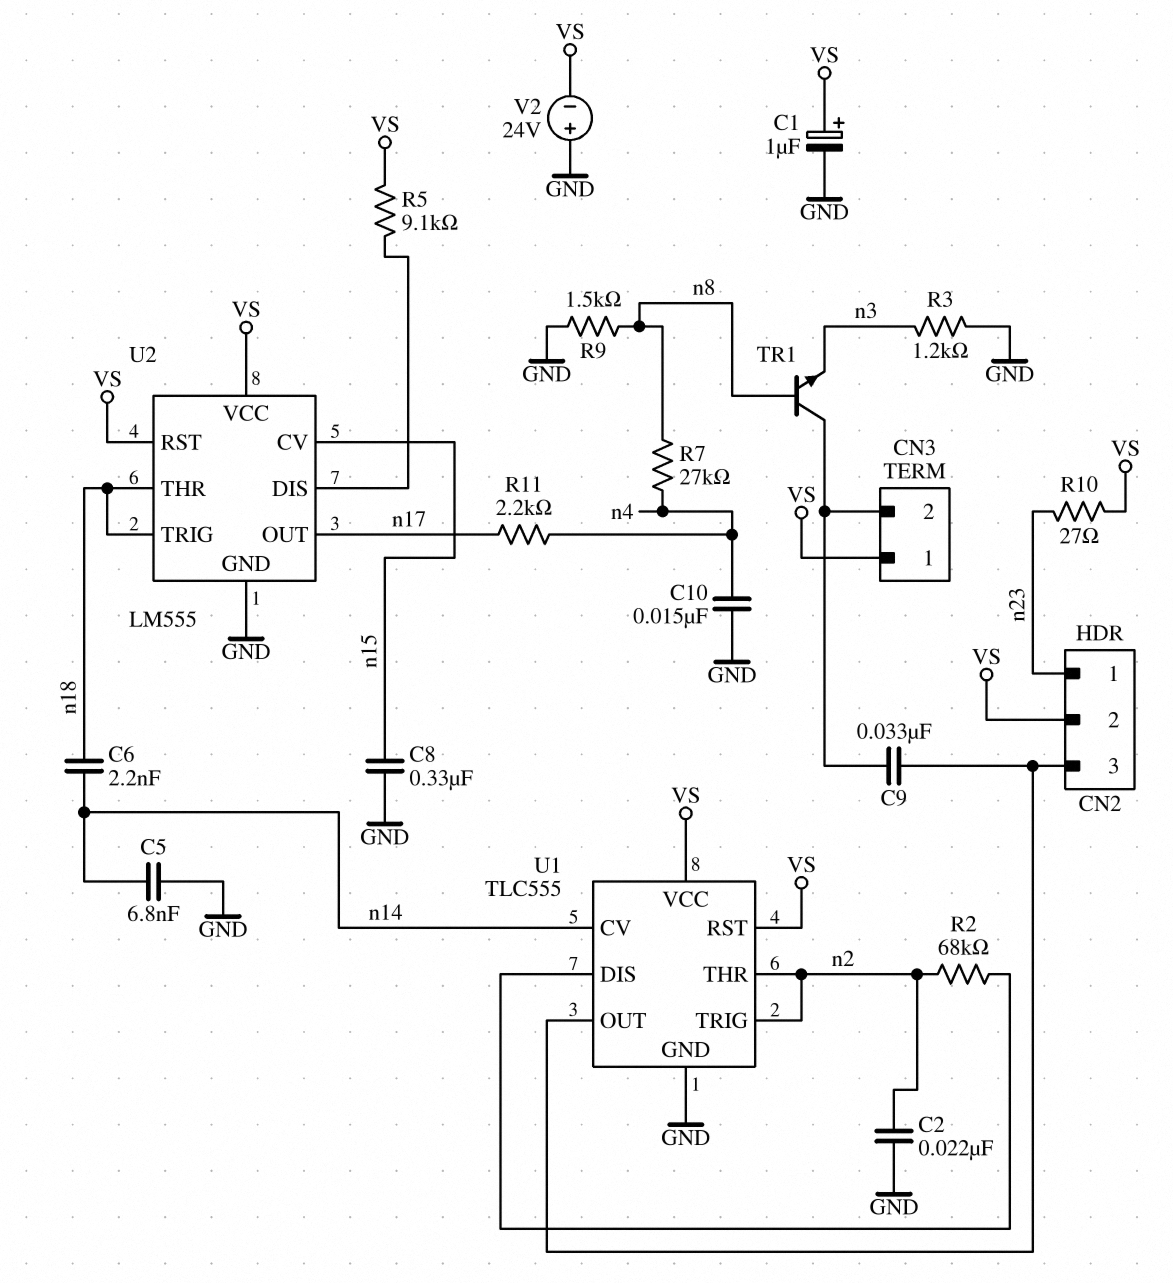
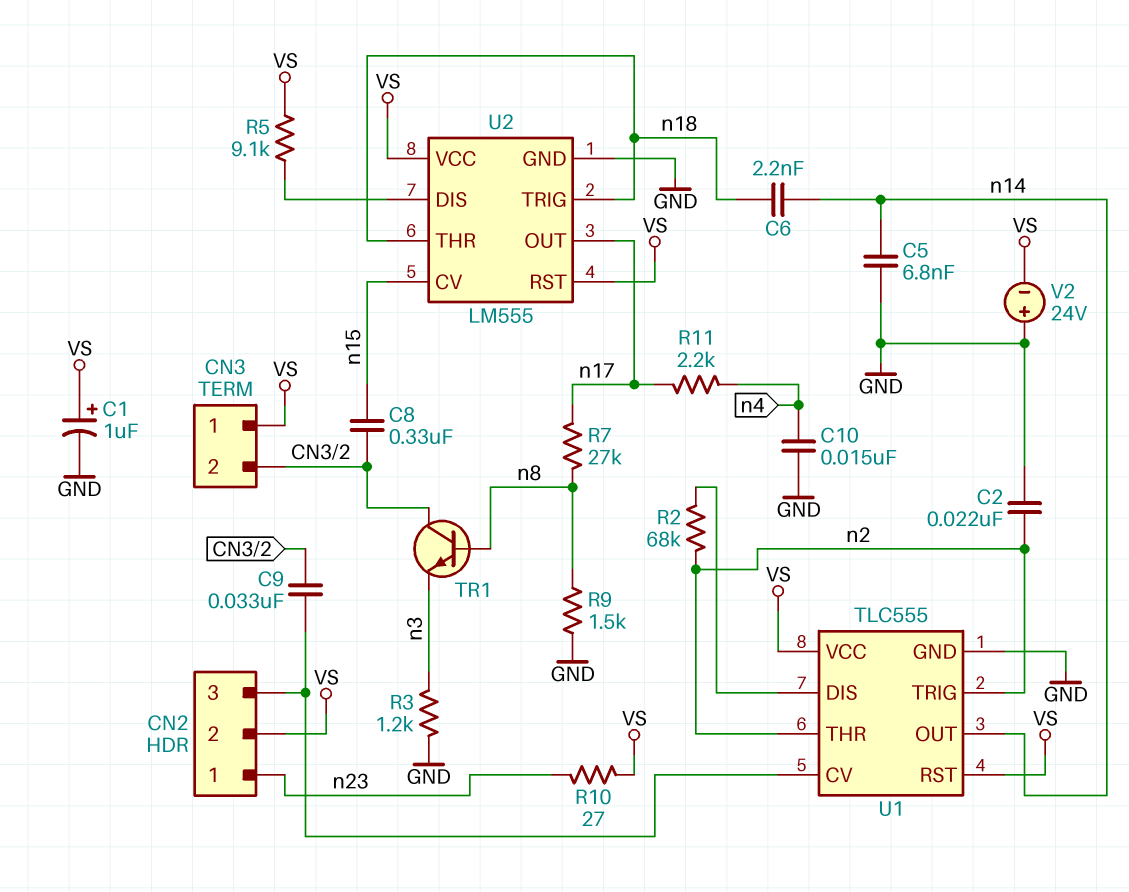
C8: 330nF (GND, n15) -> 330nF (CN3/2, n15)
R7: 27k (n4, n8) -> 27k (n8, n17)
U1 pin CV: n14 -> CN2/3
U1 pin OUT: CN2/3 -> n14

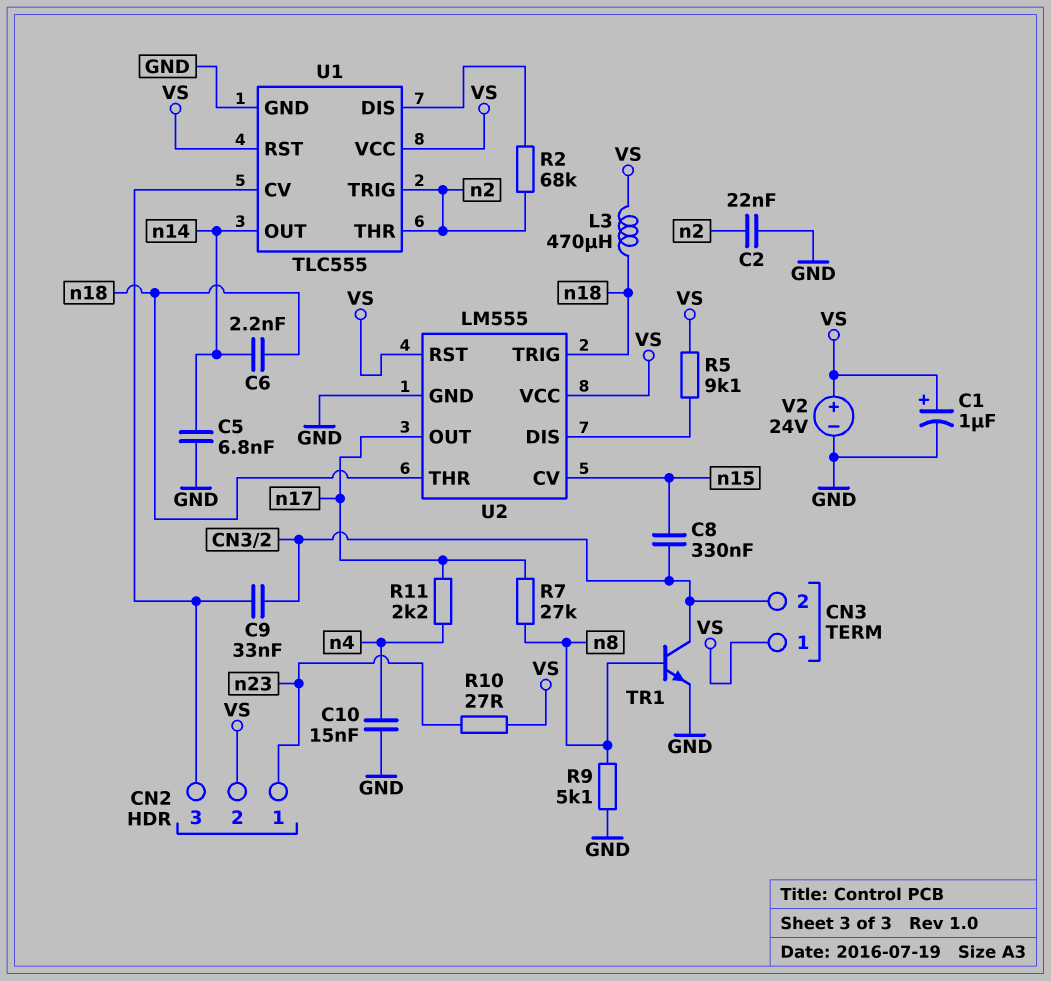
L3: none -> 470uH (VS, n18)
R3: 1.2k (GND, n3) -> none
R9: 1.5k (GND, n8) -> 5.1k (GND, n8)
TR1: NPN (B n8, C CN3/2, E n3) -> NPN (B n8, C CN3/2, E GND)
V2: 24V (plus GND, minus VS) -> 24V (plus VS, minus GND)

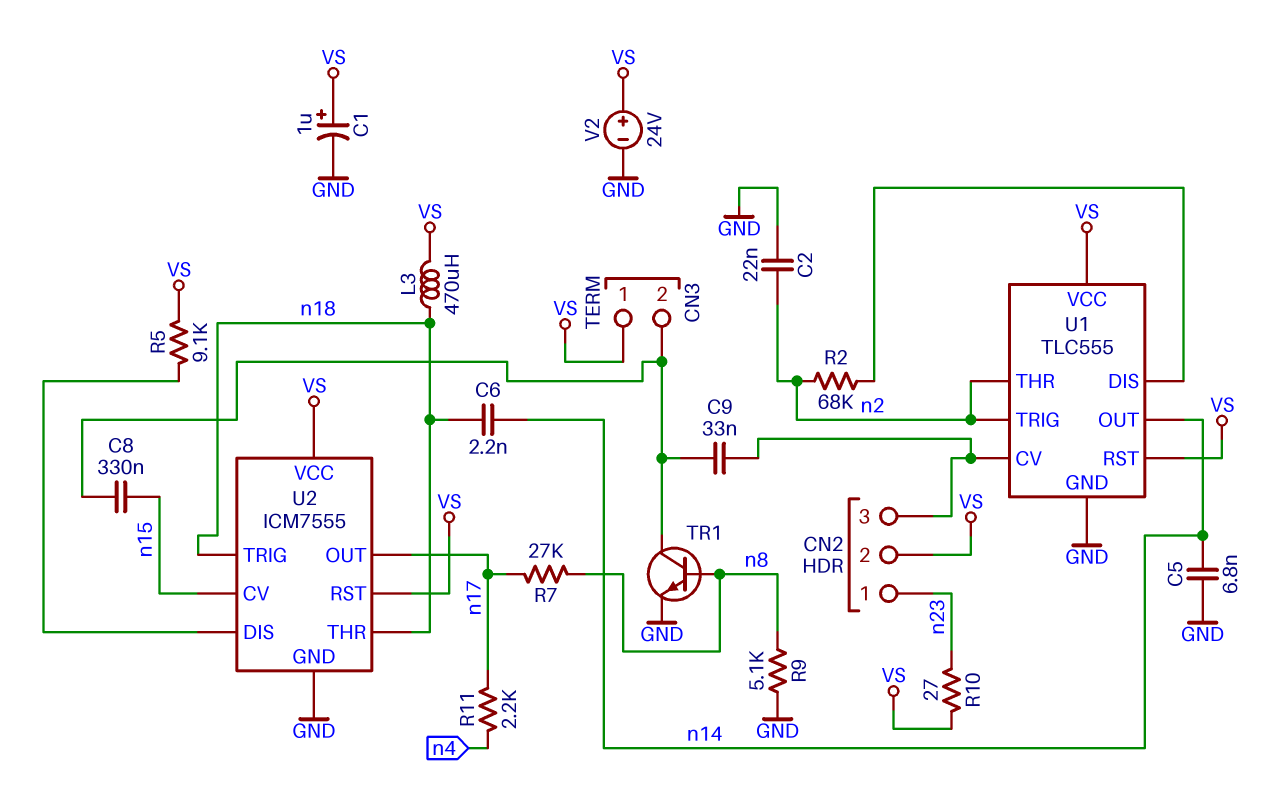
C10: 15nF (GND, n4) -> none
U2: LM555 -> ICM7555

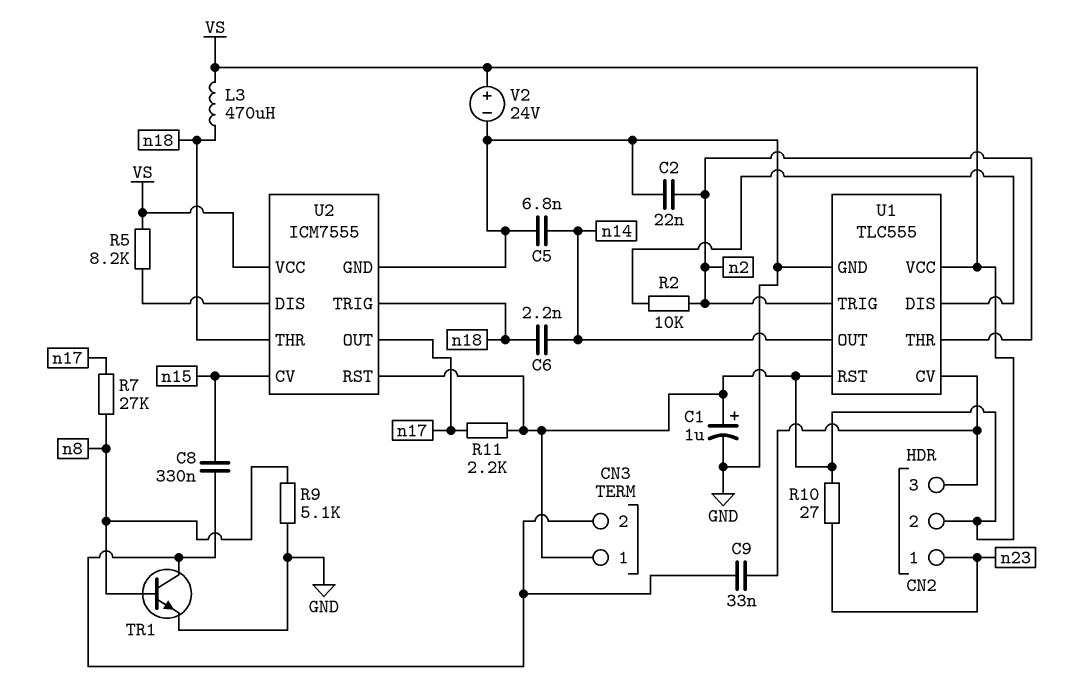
R2: 68k (U1/DIS, n2) -> 10k (U1/DIS, n2)
R5: 9.1k (U2/DIS, VS) -> 8.2k (U2/DIS, VS)
R11: 2.2k (n4, n17) -> 2.2k (VS, n17)

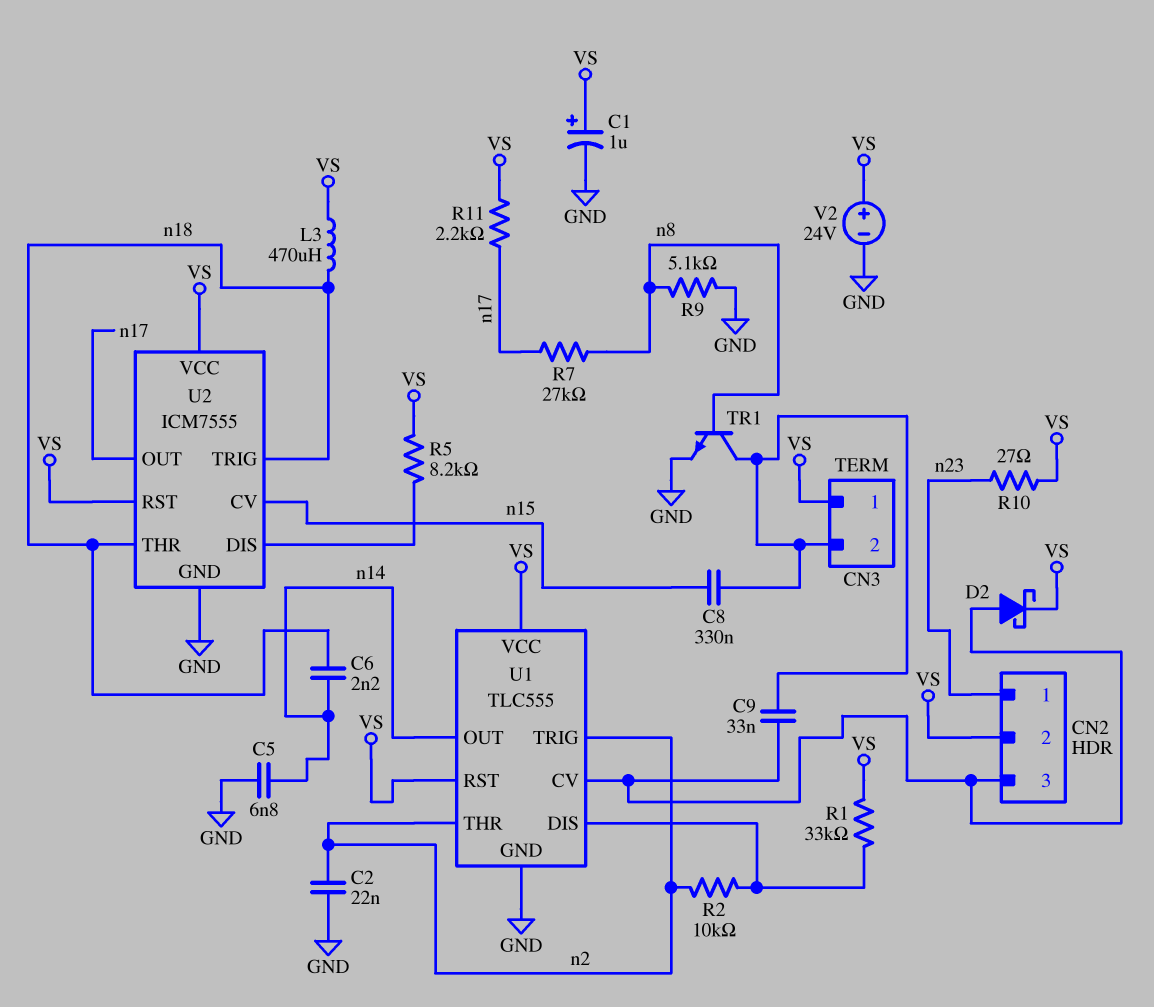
D2: none -> schottky (A CN2/3, K VS)
R1: none -> 33k (U1/DIS, VS)

